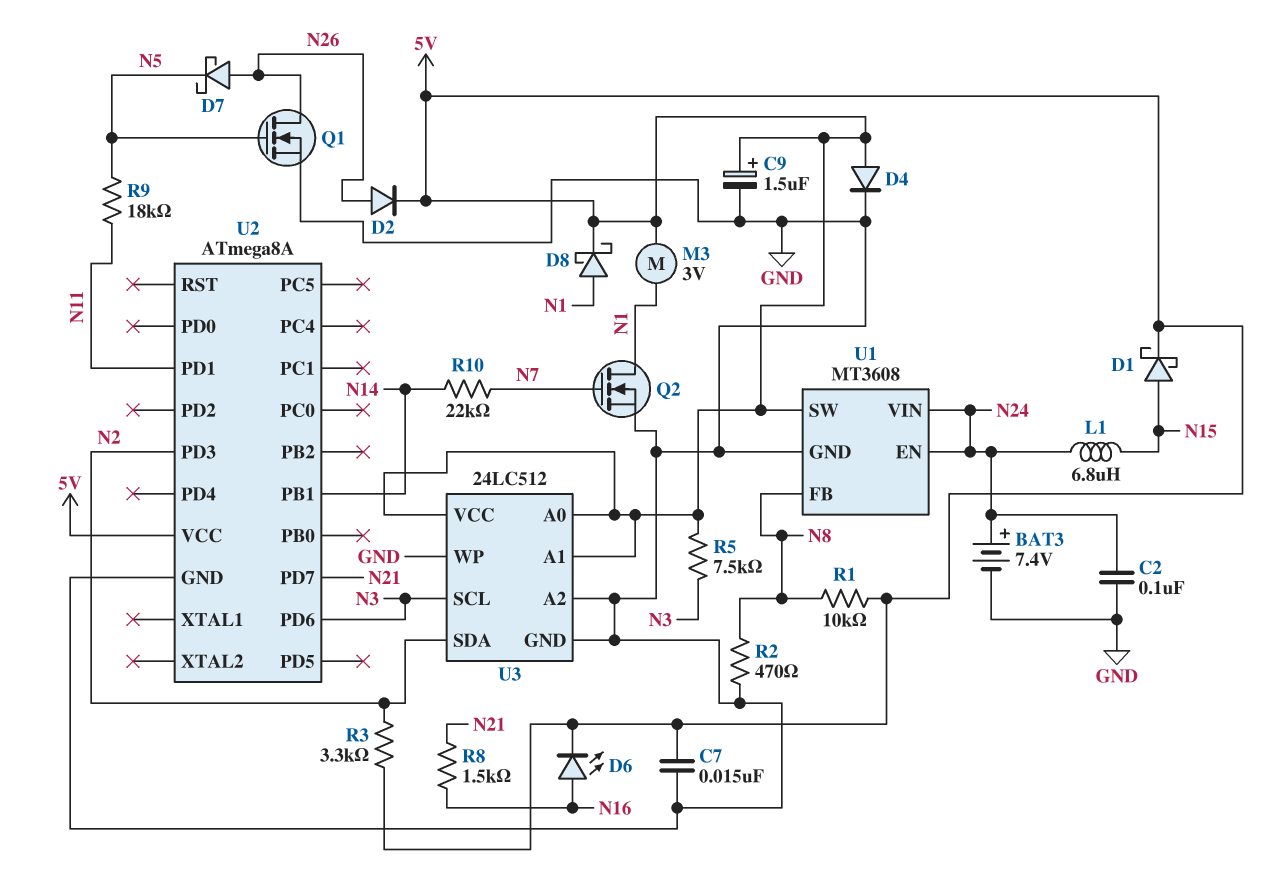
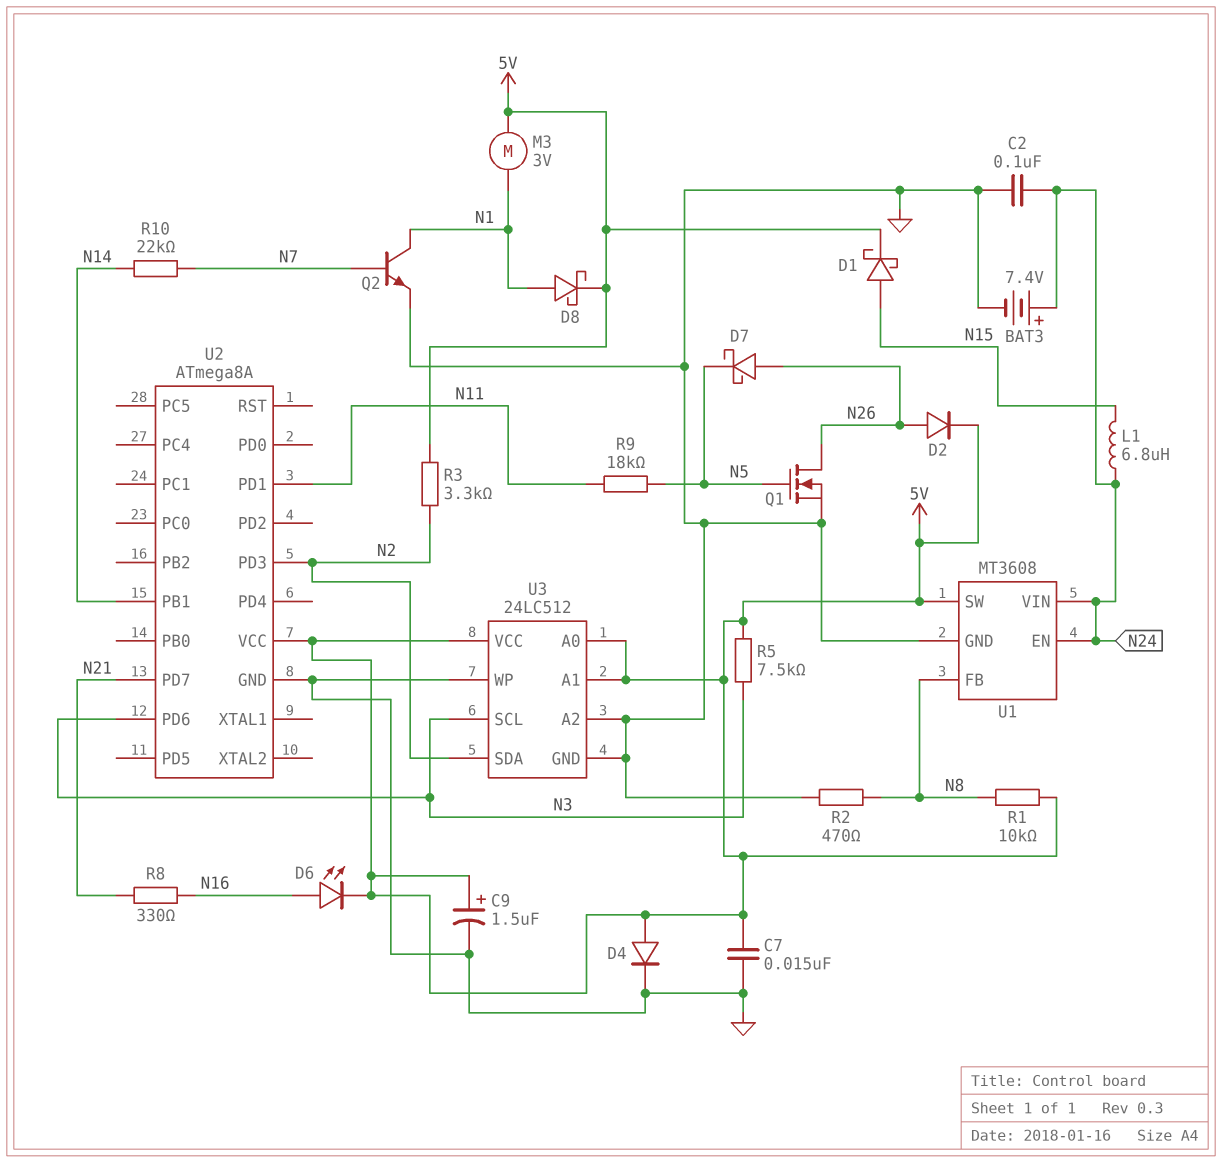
Q2: NMOS (G N7, D N1, S GND) -> NPN (B N7, C N1, E GND)
R8: 1.5k (N16, N21) -> 330 (N16, N21)

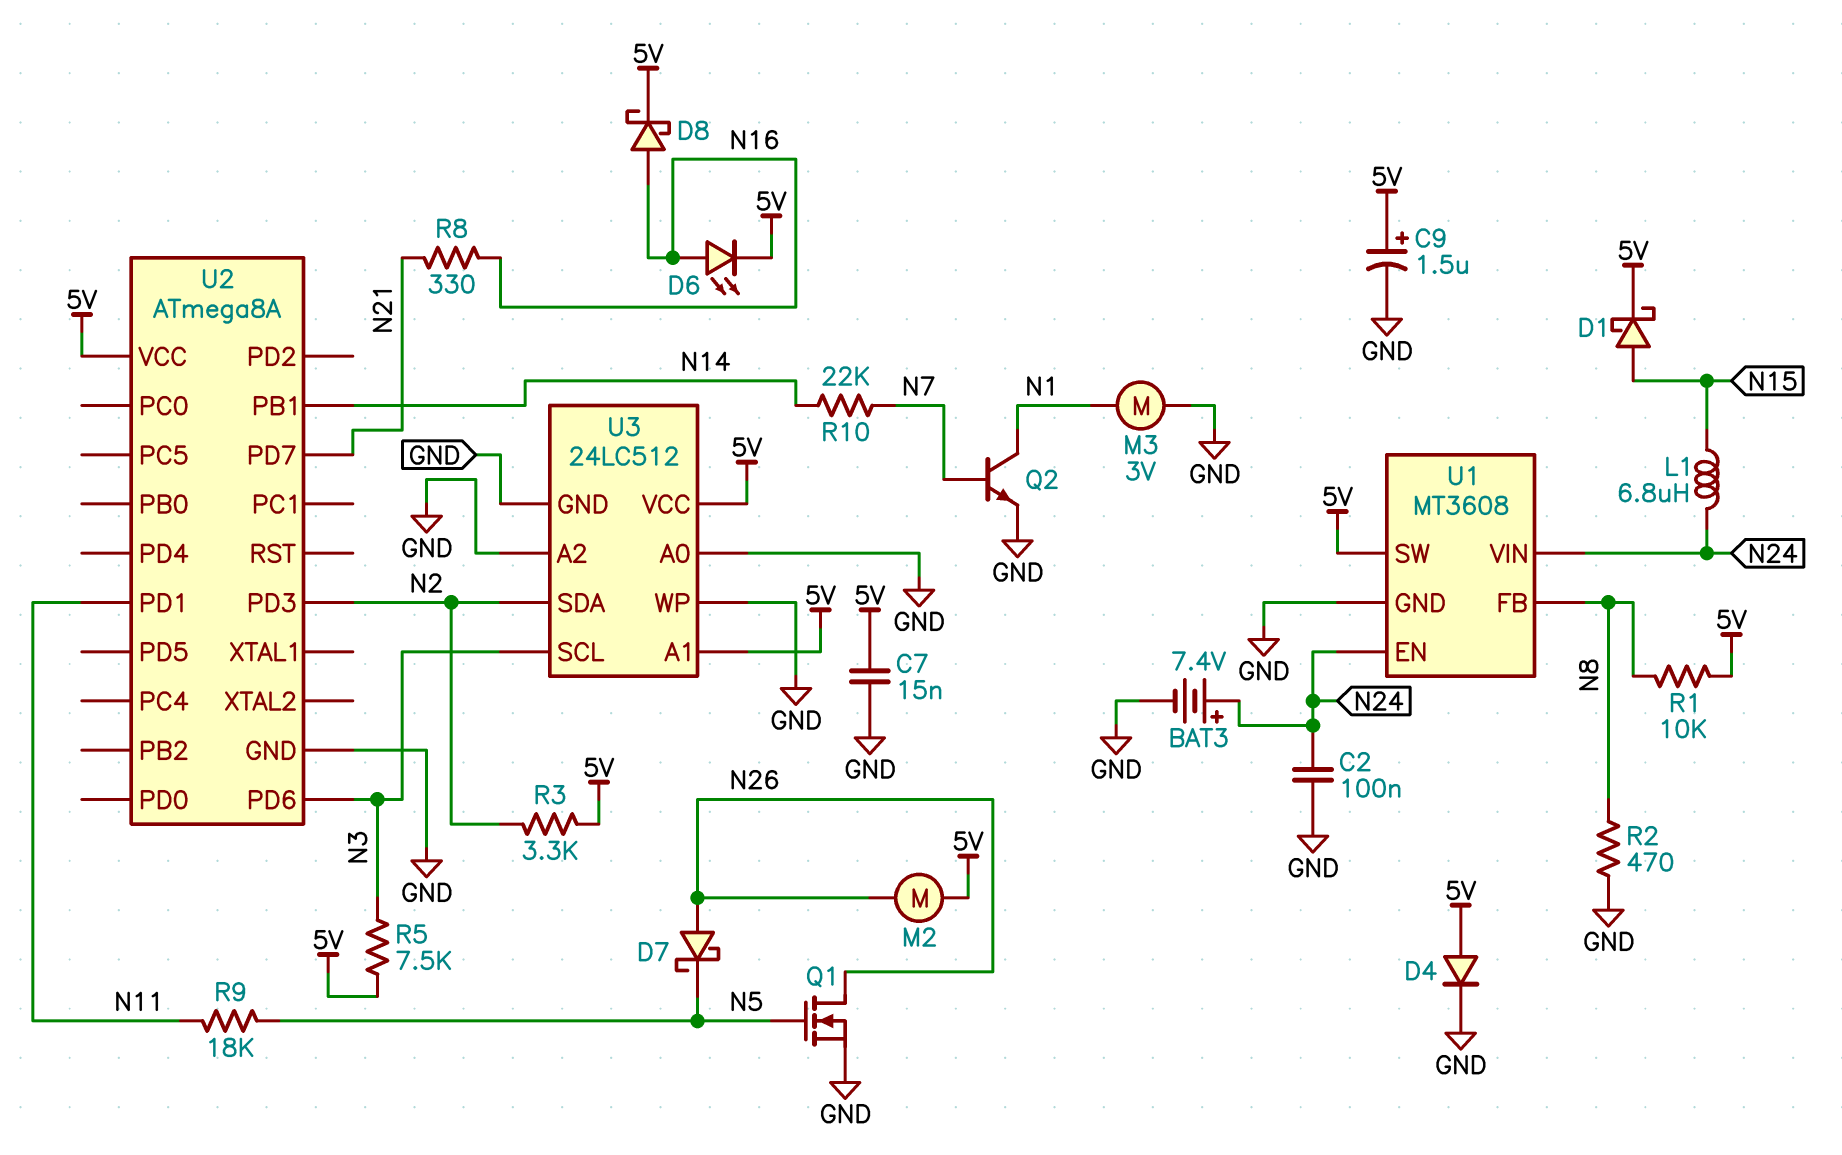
D2: diode (A N26, K 5V) -> none
D8: schottky (A N1, K 5V) -> schottky (A N16, K 5V)
M2: none -> motor (5V, N26)
M3: motor 3V (5V, N1) -> motor 3V (GND, N1)
U3 pin A0: 5V -> GND

